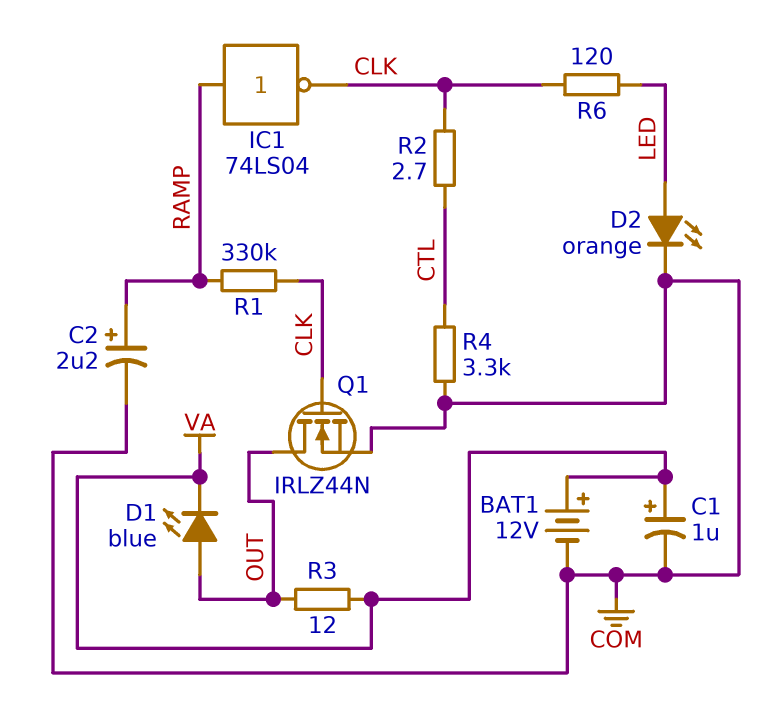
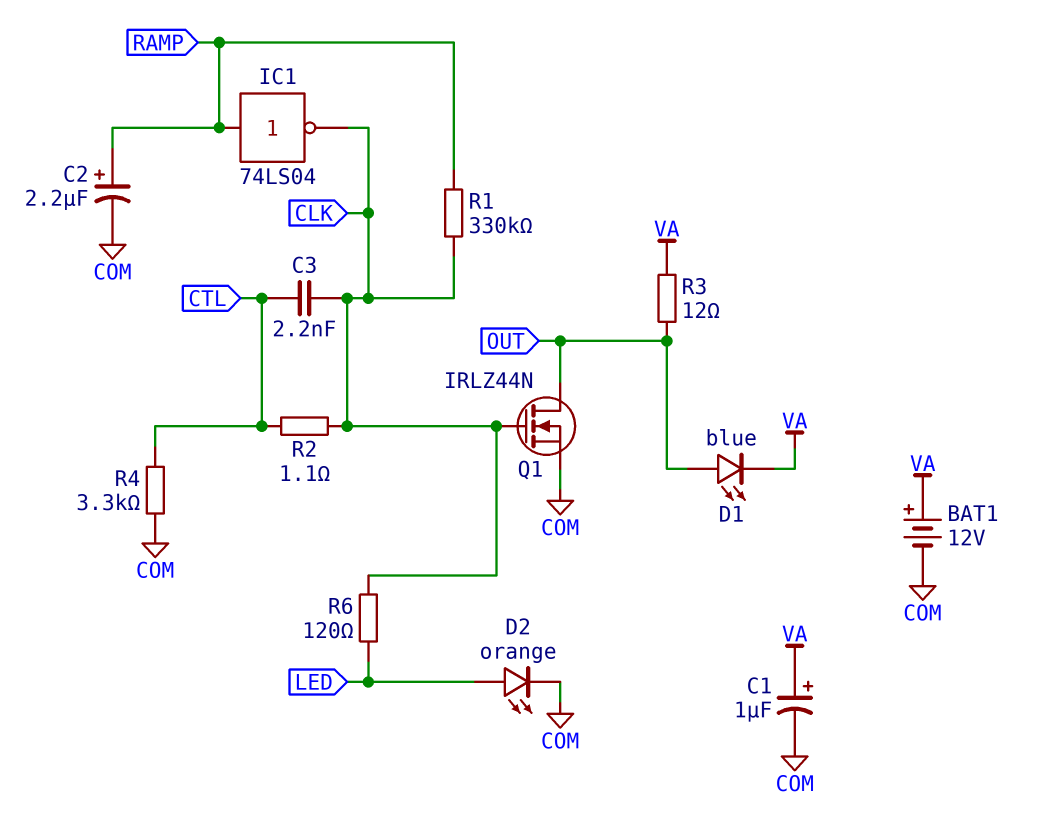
C3: none -> 2.2nF (CLK, CTL)
R2: 2.7 (CLK, CTL) -> 1.1 (CLK, CTL)

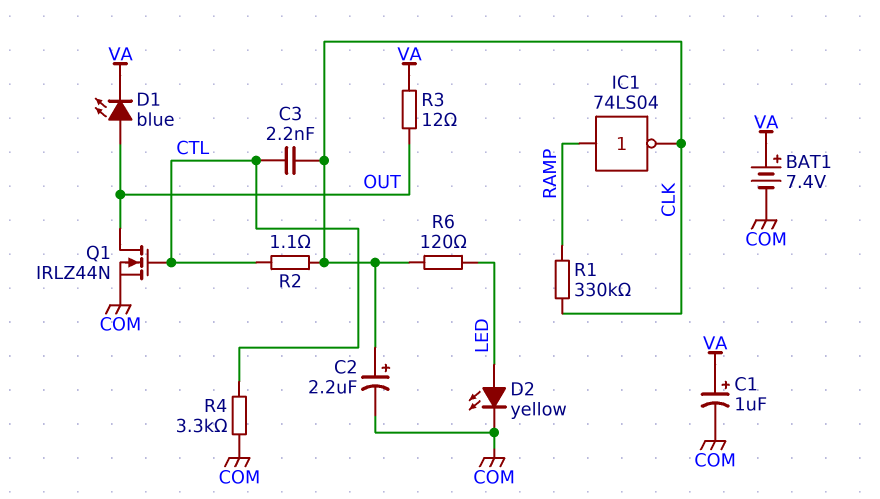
BAT1: 12V (plus VA, minus COM) -> 7.4V (plus VA, minus COM)
C2: 2.2uF (plus RAMP, minus COM) -> 2.2uF (plus CLK, minus COM)
D2: LED orange (A LED, K COM) -> LED yellow (A LED, K COM)
Q1: NMOS IRLZ44N (G CLK, D OUT, S COM) -> NMOS IRLZ44N (G CTL, D OUT, S COM)

